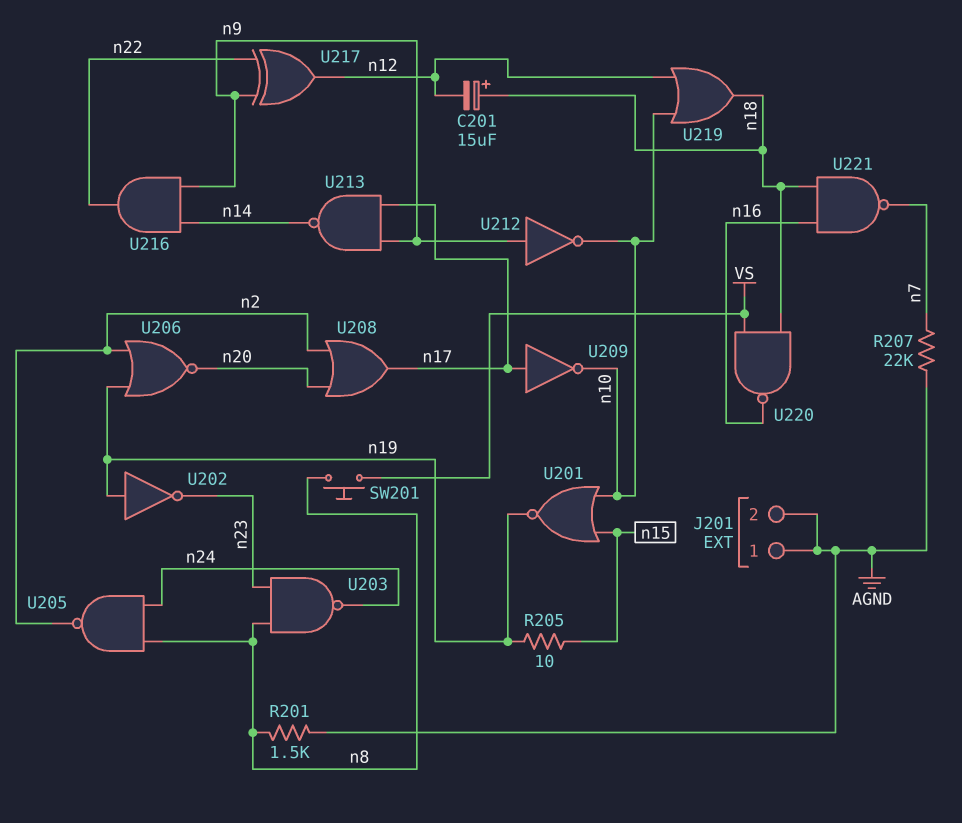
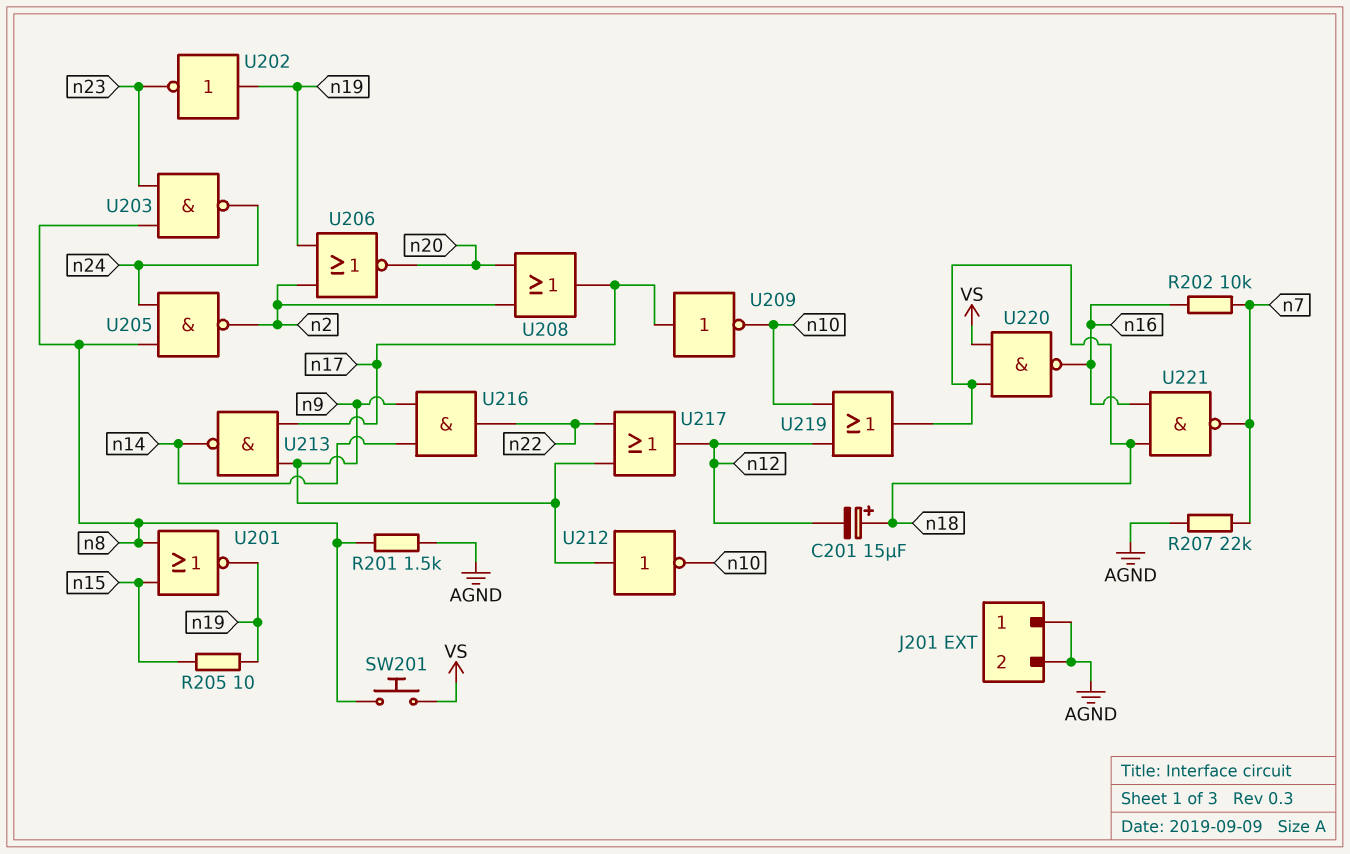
R202: none -> 10k (n7, n16)
U201: NOR (in n10, in n15, out n19) -> NOR (in n8, in n15, out n19)
U217: XOR (in n9, in n22, out n12) -> OR (in n9, in n22, out n12)

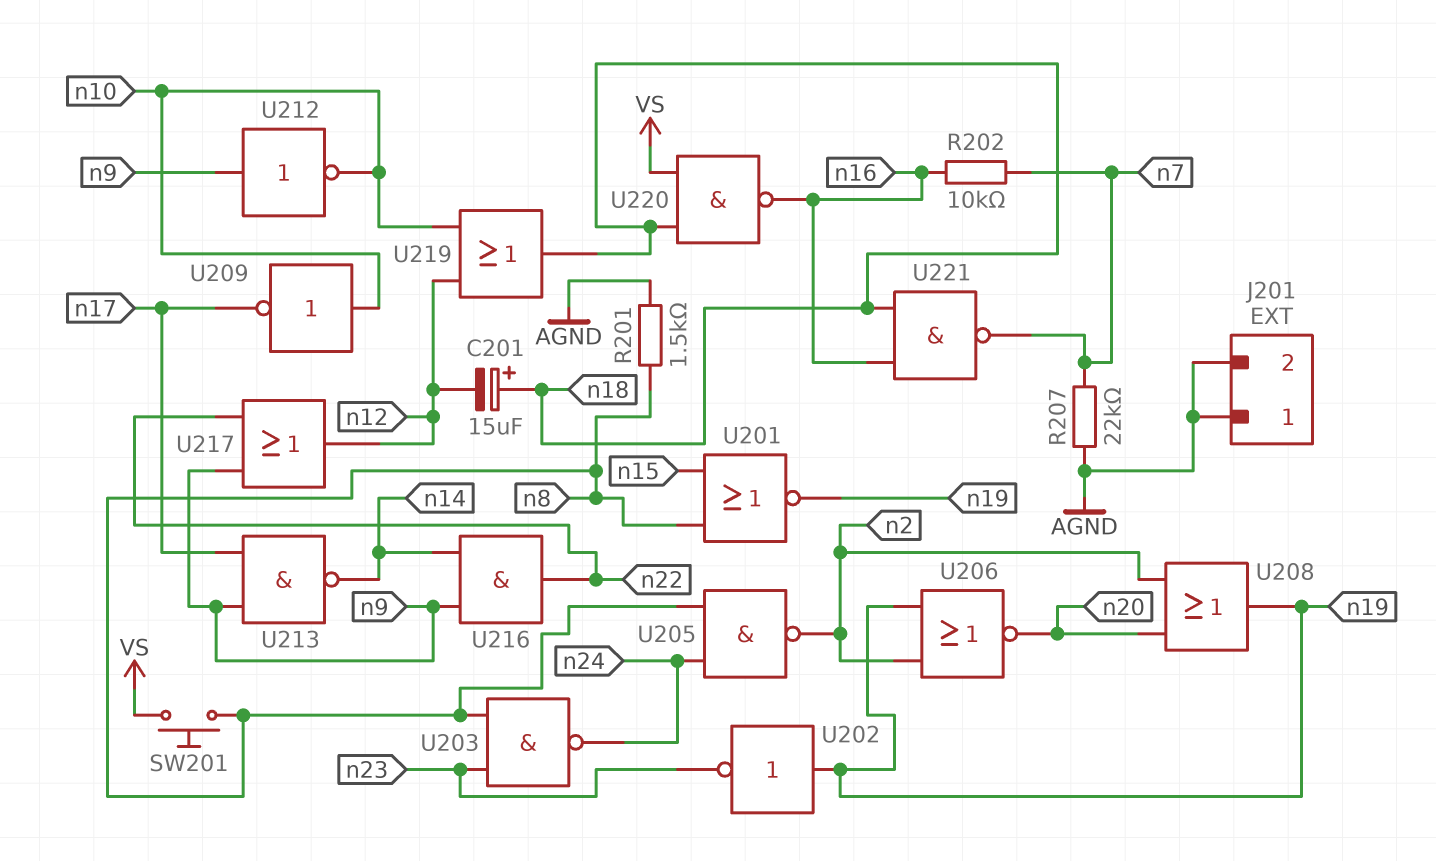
R205: 10 (n15, n19) -> none
U208: OR (in n2, in n20, out n17) -> OR (in n2, in n20, out n19)
U209: NOT (in n17, out n10) -> NOT (in n10, out n17)

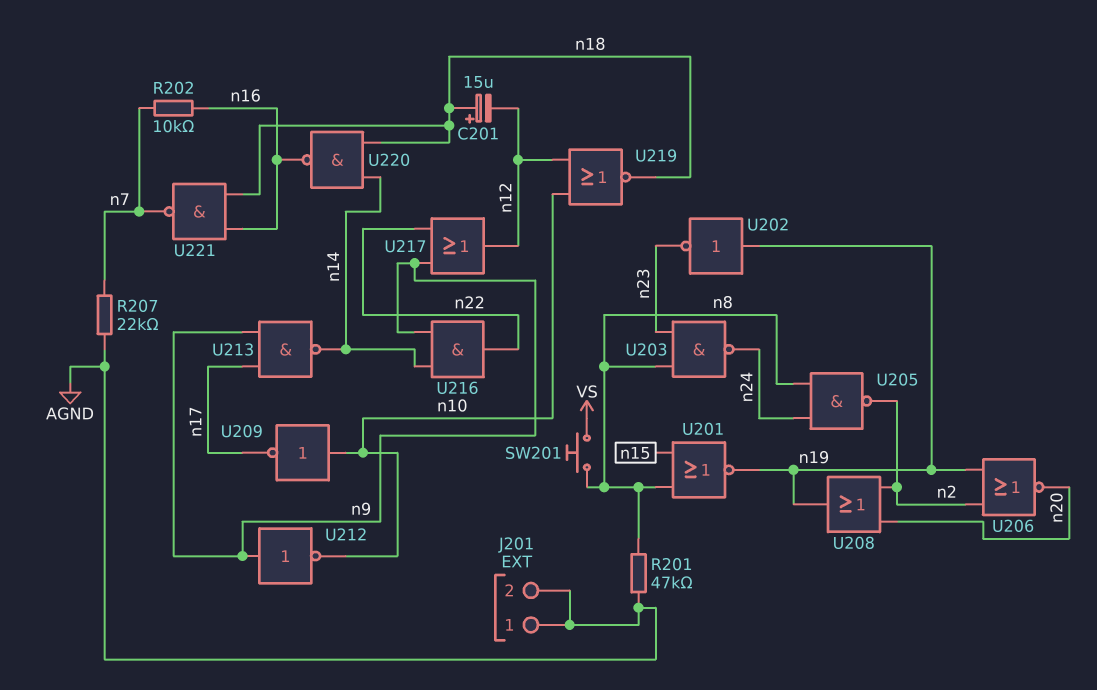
R201: 1.5k (AGND, n8) -> 47k (AGND, n8)
U219: OR (in n10, in n12, out n18) -> NOR (in n10, in n12, out n18)
U220: NAND (in VS, in n18, out n16) -> NAND (in n14, in n18, out n16)

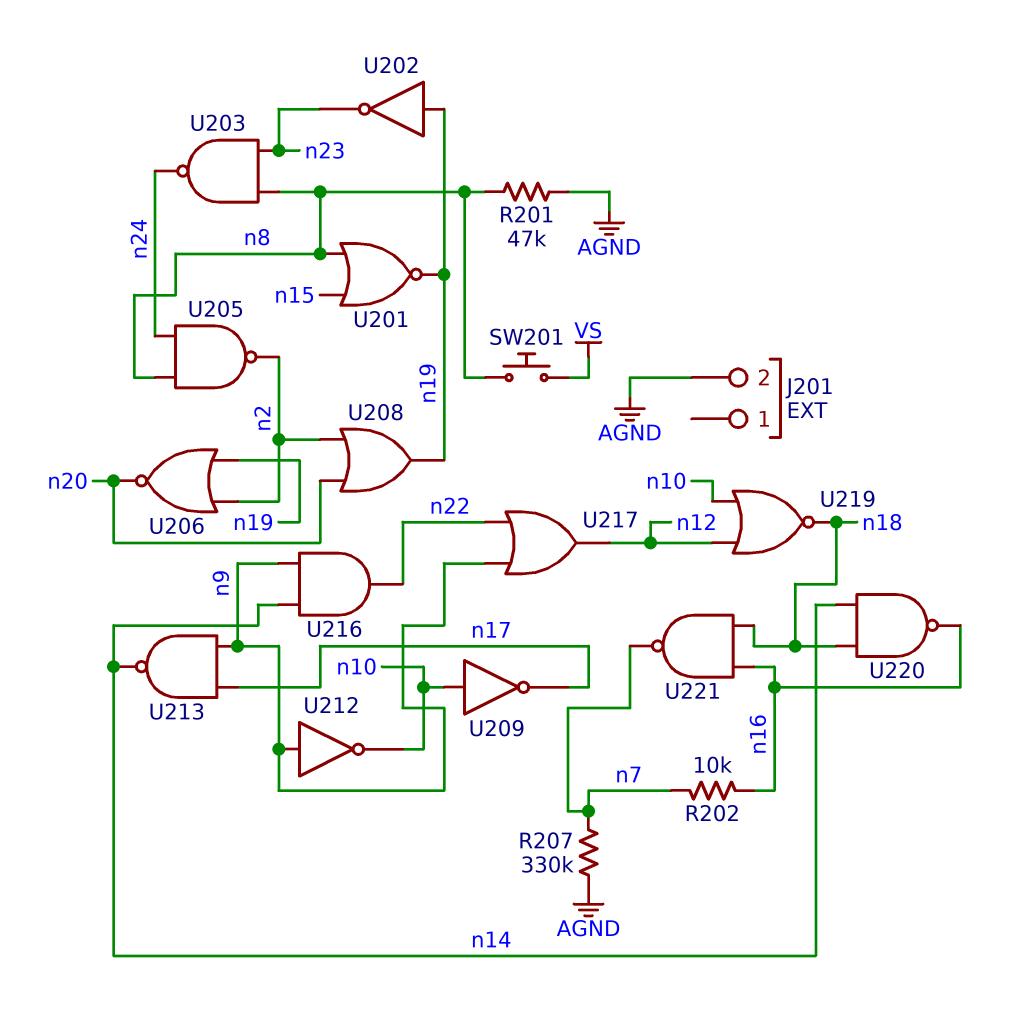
C201: 15uF (plus n18, minus n12) -> none
J201 pin 1: AGND -> none
R207: 22k (AGND, n7) -> 330k (AGND, n7)

